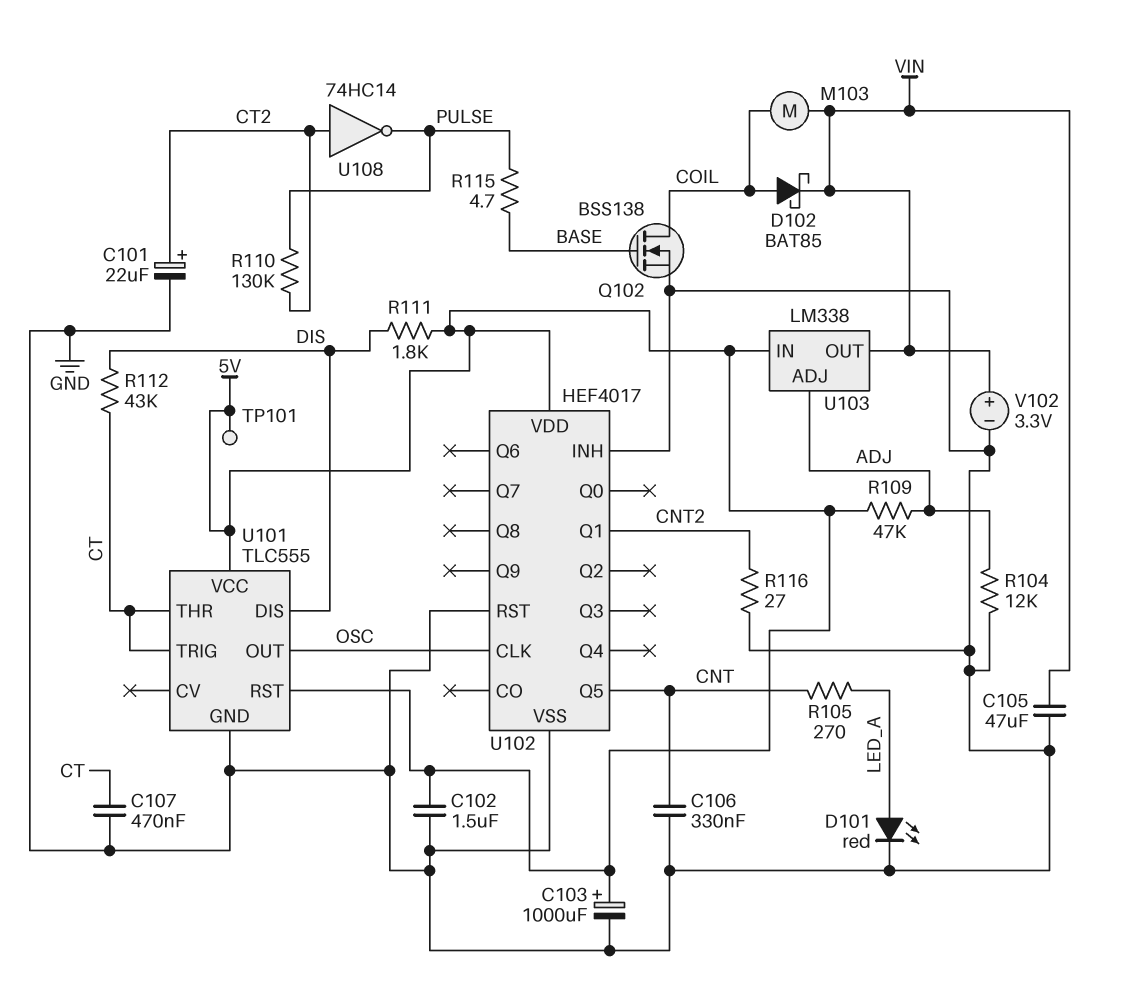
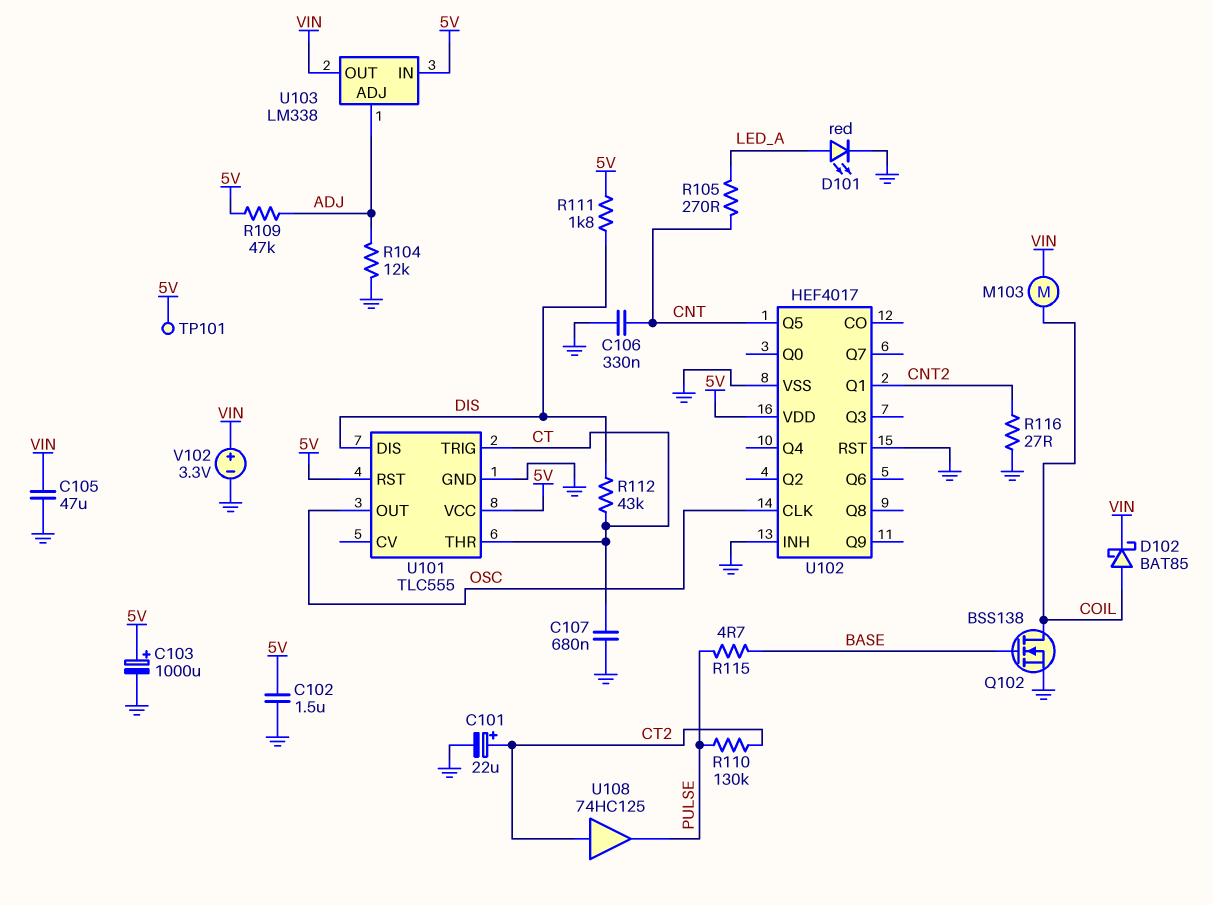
C107: 470nF (CT, GND) -> 680nF (CT, GND)
U108: NOT 74HC14 (in CT2, out PULSE) -> buffer 74HC125 (in CT2, out PULSE)

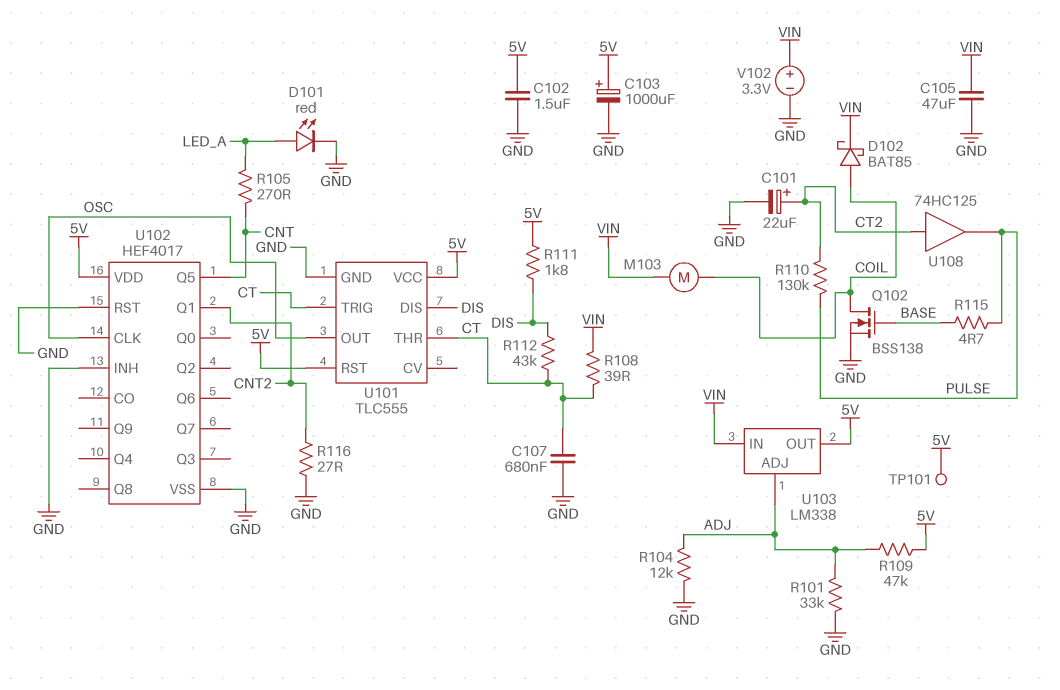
C106: 330nF (CNT, GND) -> none
R101: none -> 33k (ADJ, GND)
R108: none -> 39 (CT, VIN)
U103 pin IN: 5V -> VIN
U103 pin OUT: VIN -> 5V

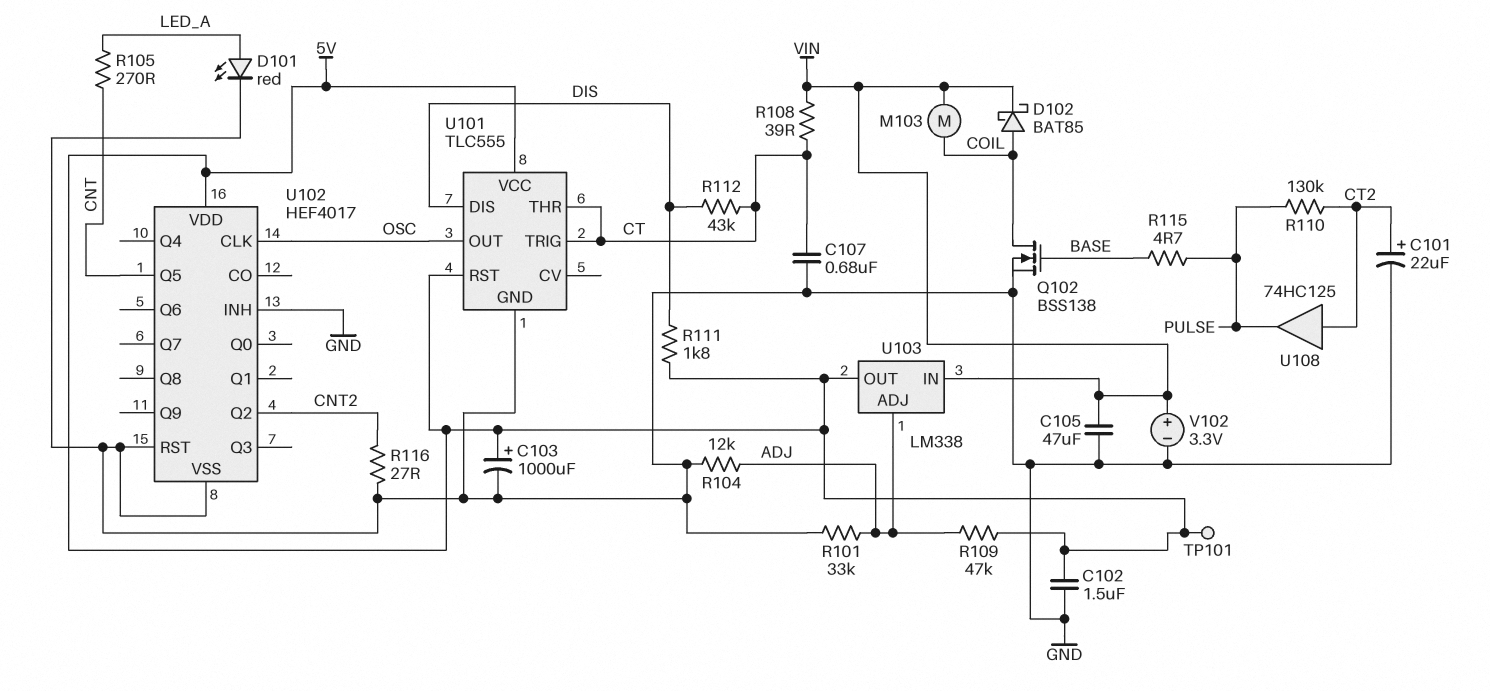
U102 pin Q1: CNT2 -> none
U102 pin Q2: none -> CNT2

